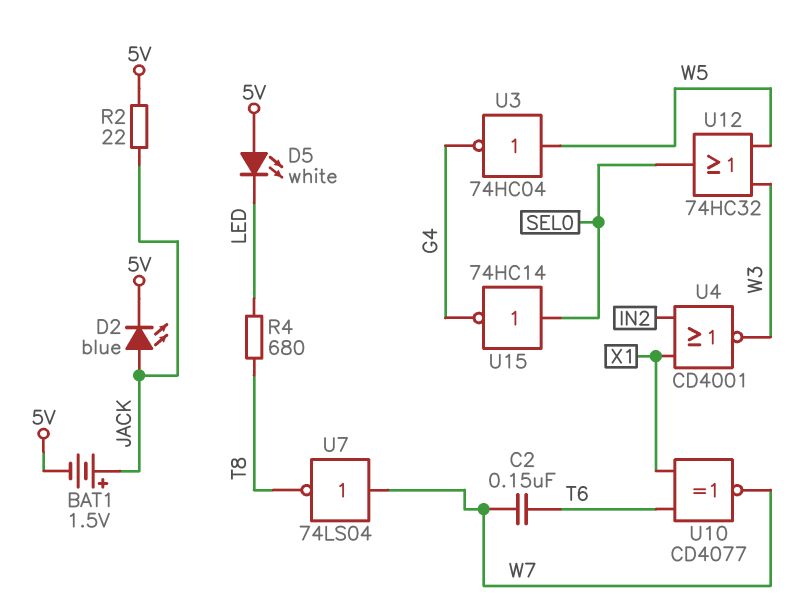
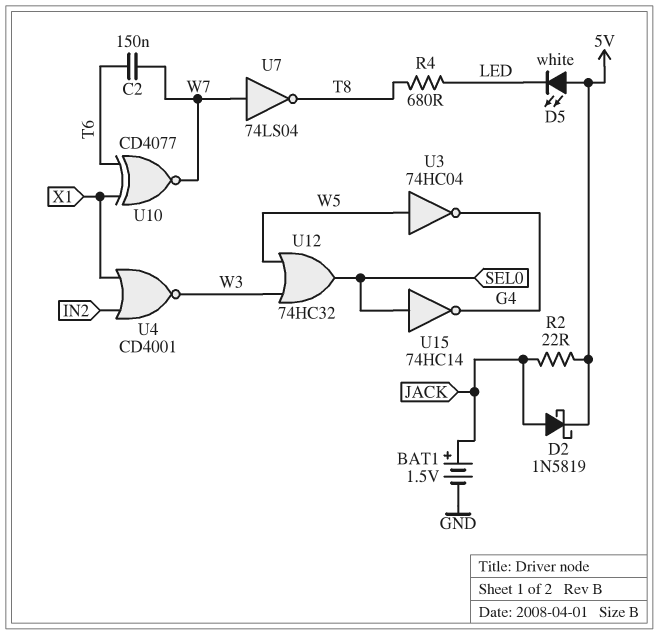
BAT1: 1.5V (plus JACK, minus 5V) -> 1.5V (plus JACK, minus GND)
D2: LED blue (A JACK, K 5V) -> schottky 1N5819 (A JACK, K 5V)

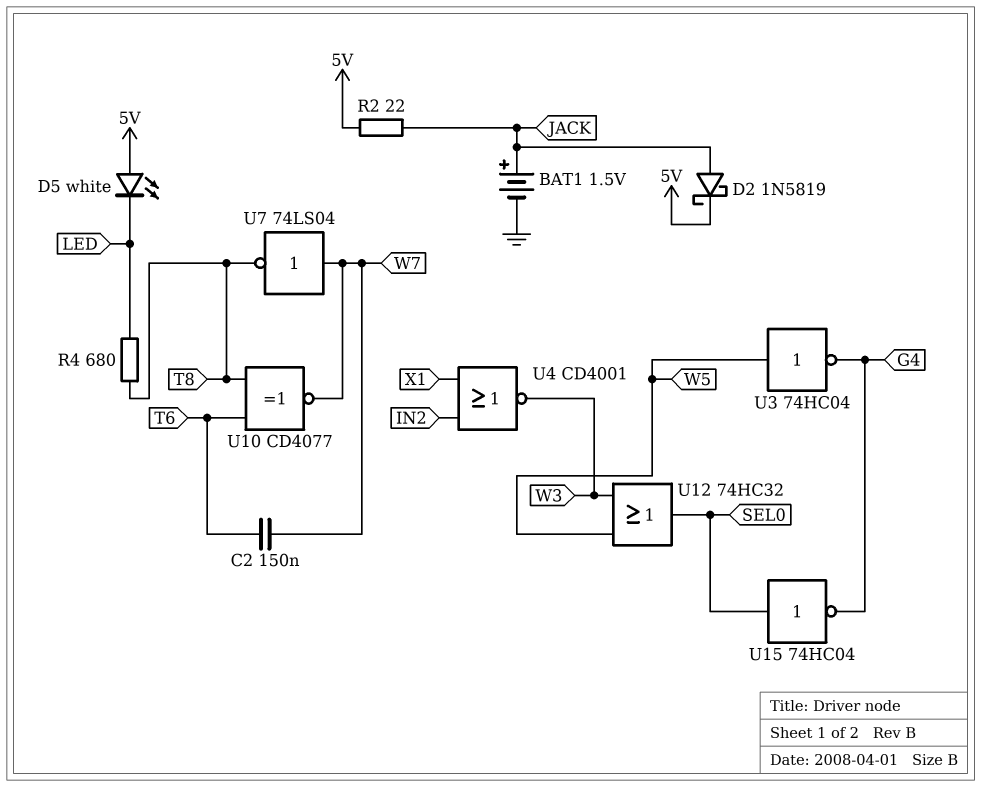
U10: XNOR CD4077 (in T6, in X1, out W7) -> XNOR CD4077 (in T6, in T8, out W7)
U15: NOT 74HC14 (in SEL0, out G4) -> NOT 74HC04 (in SEL0, out G4)

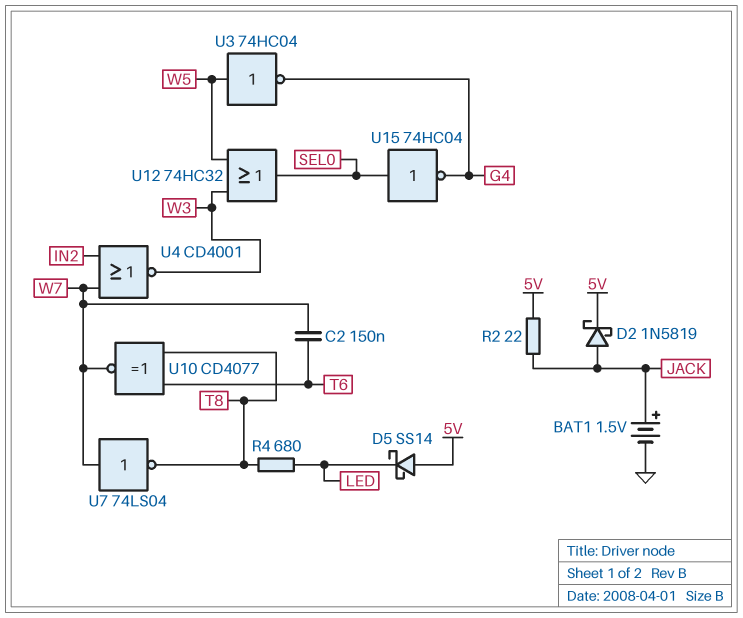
D5: LED white (A 5V, K LED) -> schottky SS14 (A 5V, K LED)
U4: NOR CD4001 (in IN2, in X1, out W3) -> NOR CD4001 (in IN2, in W7, out W3)

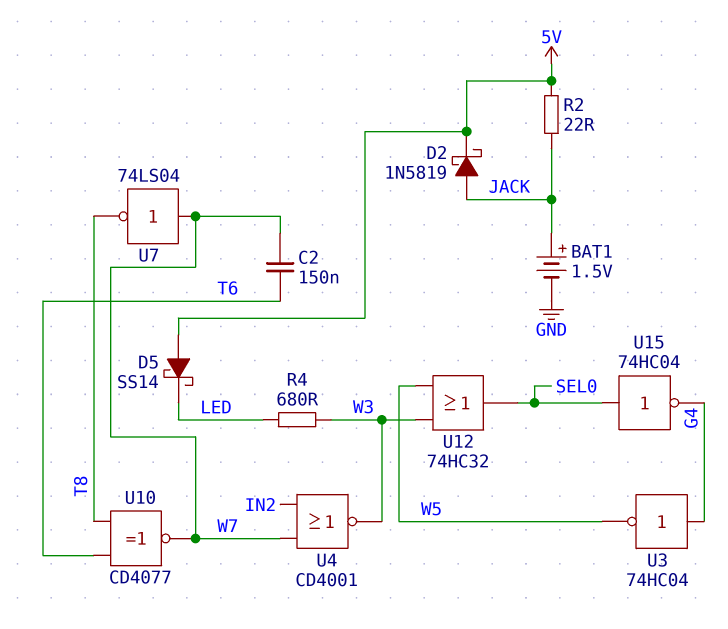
R4: 680 (LED, T8) -> 680 (LED, W3)
U3: NOT 74HC04 (in W5, out G4) -> NOT 74HC04 (in G4, out W5)

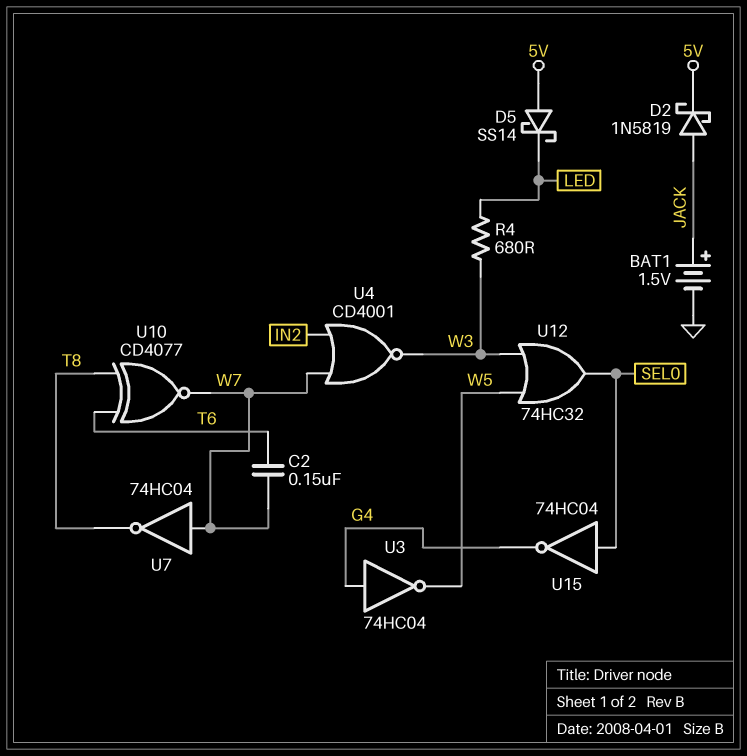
R2: 22 (5V, JACK) -> none
U7: NOT 74LS04 (in W7, out T8) -> NOT 74HC04 (in W7, out T8)

